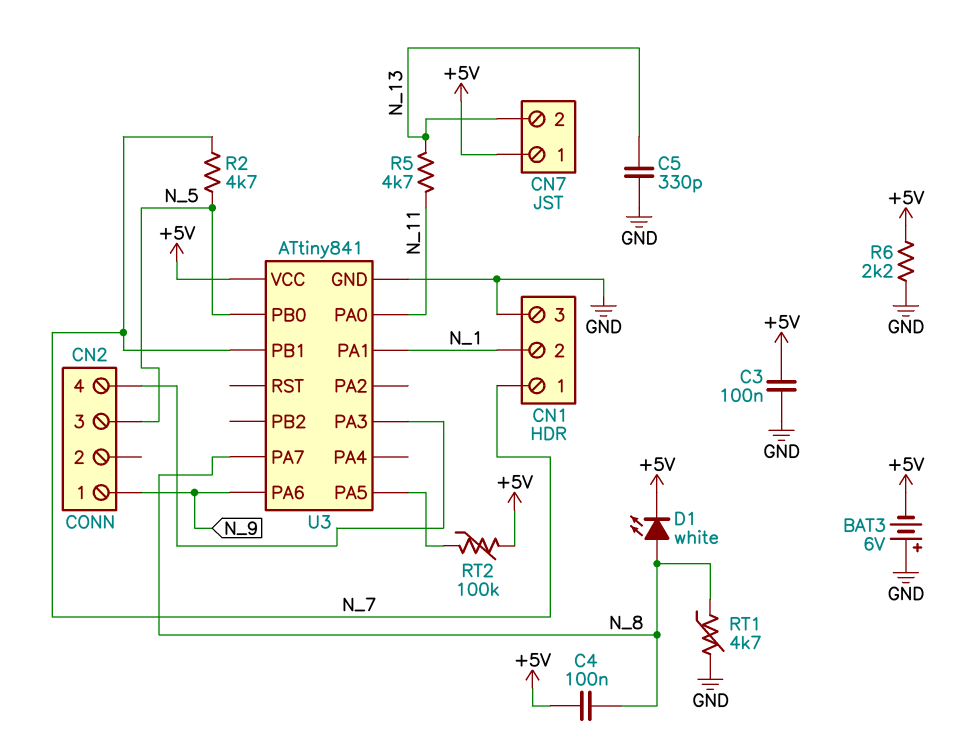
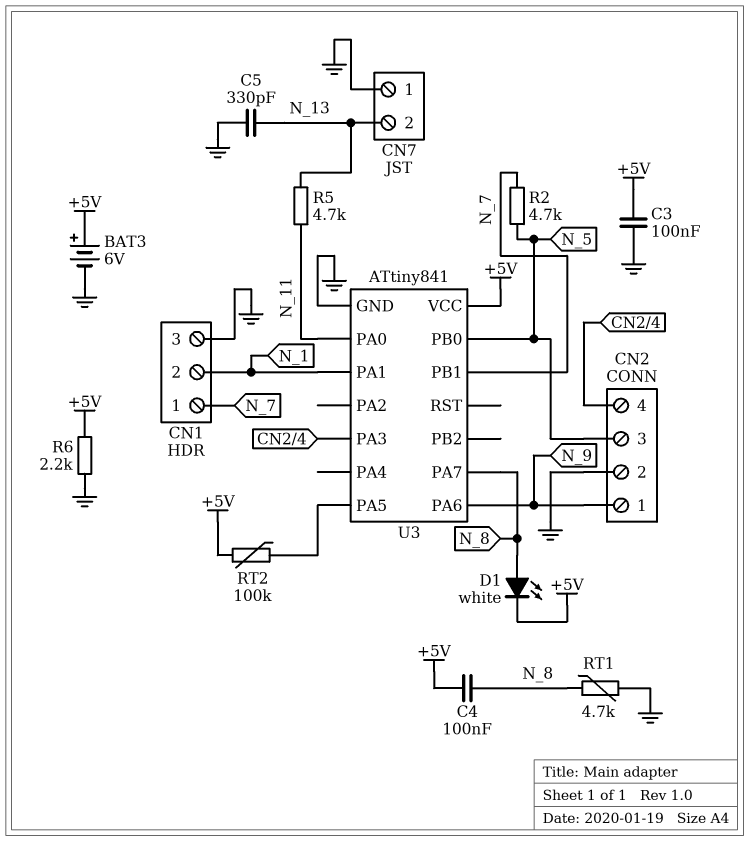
BAT3: 6V (plus GND, minus +5V) -> 6V (plus +5V, minus GND)
CN2 pin 2: none -> GND
CN7 pin 1: +5V -> GND

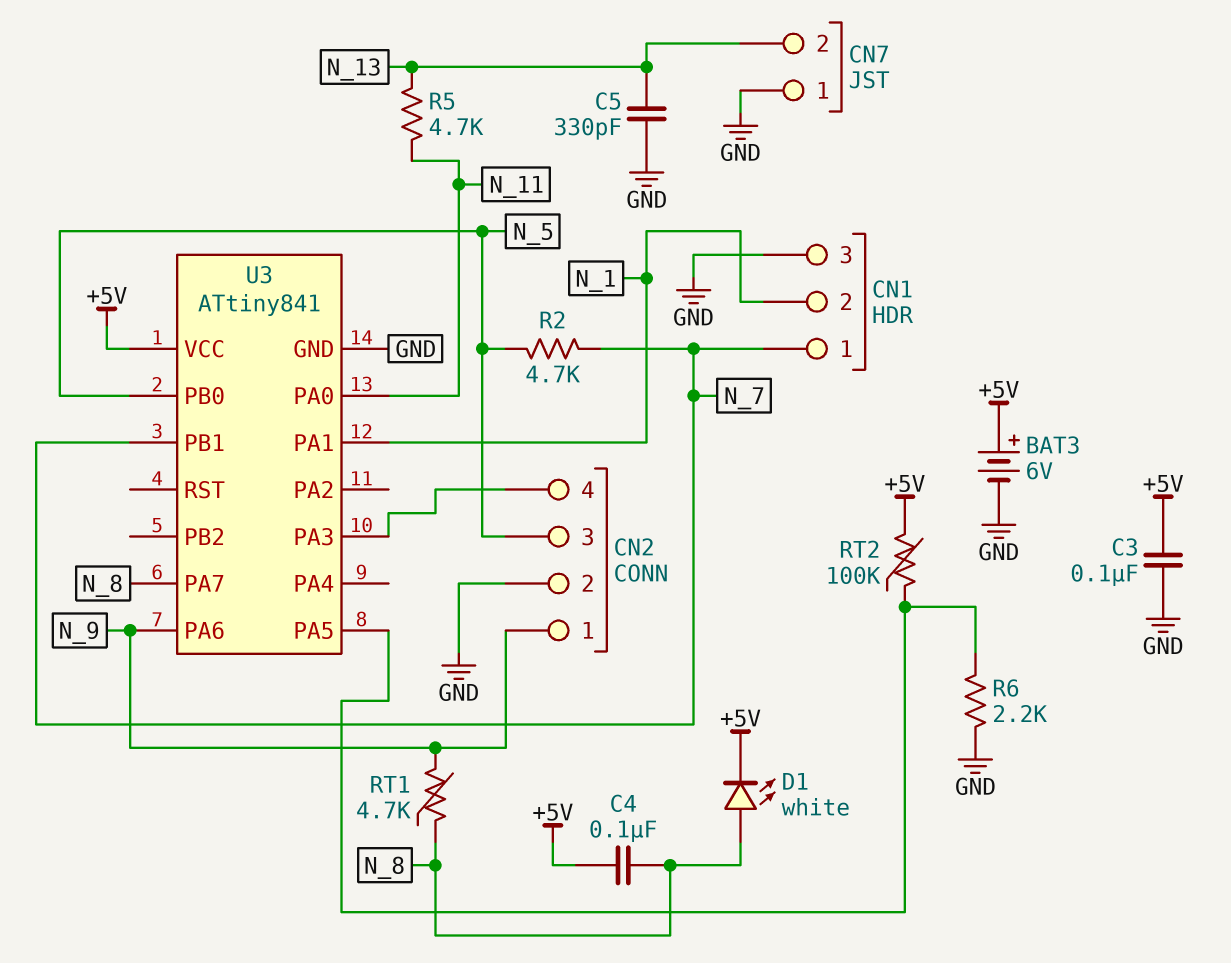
R6: 2.2k (+5V, GND) -> 2.2k (GND, U3/PA5)
RT1: 4.7k (GND, N_8) -> 4.7k (N_8, N_9)

